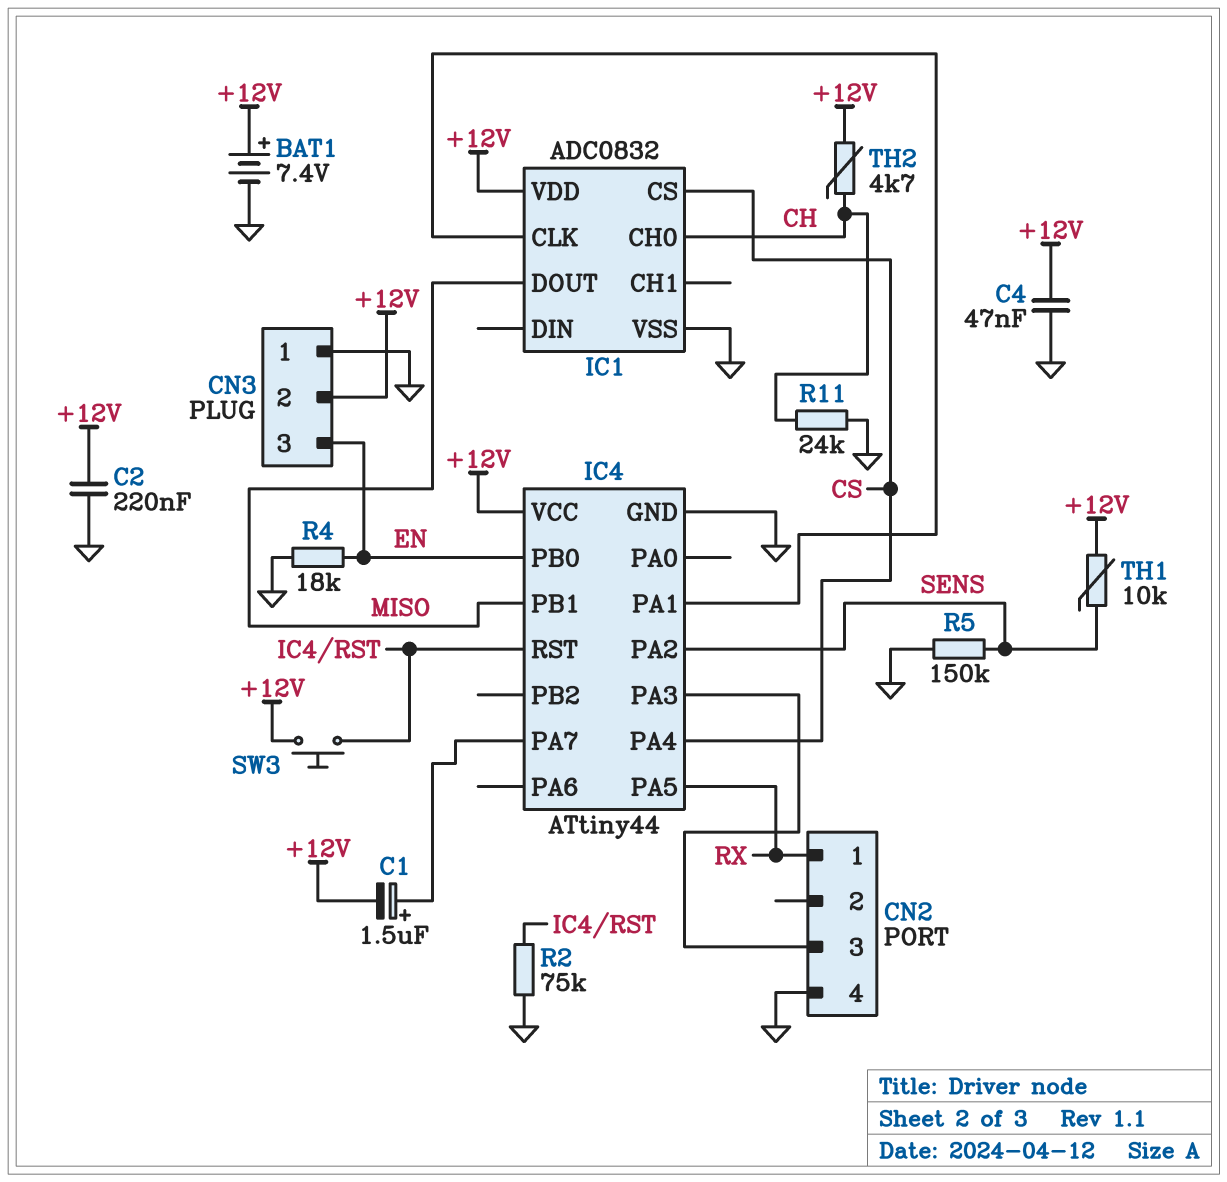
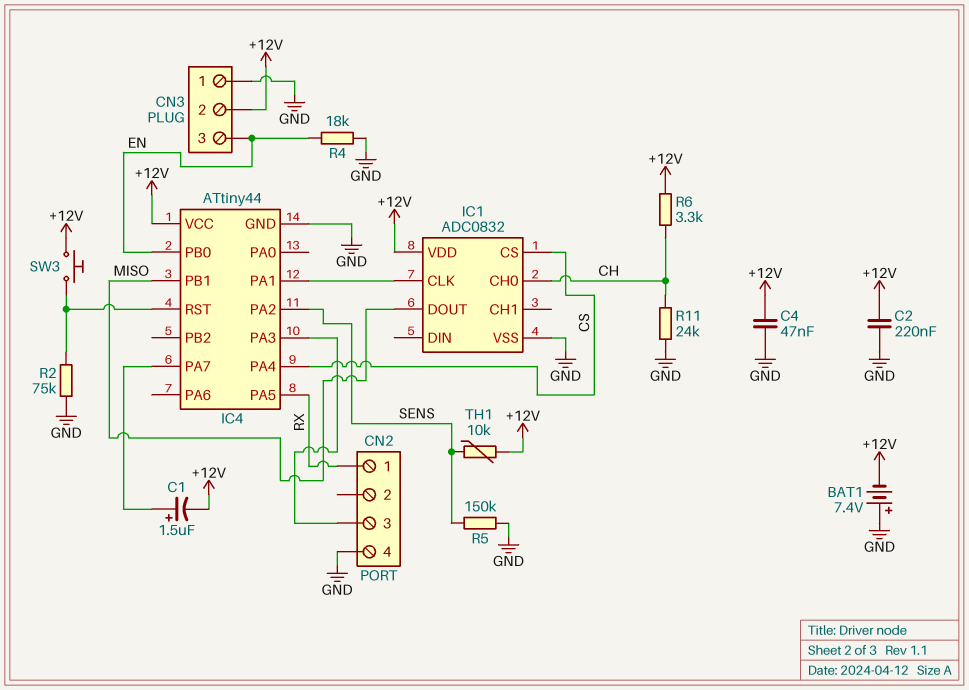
BAT1: 7.4V (plus +12V, minus GND) -> 7.4V (plus GND, minus +12V)
R6: none -> 3.3k (+12V, CH)
TH2: 4.7k (+12V, CH) -> none

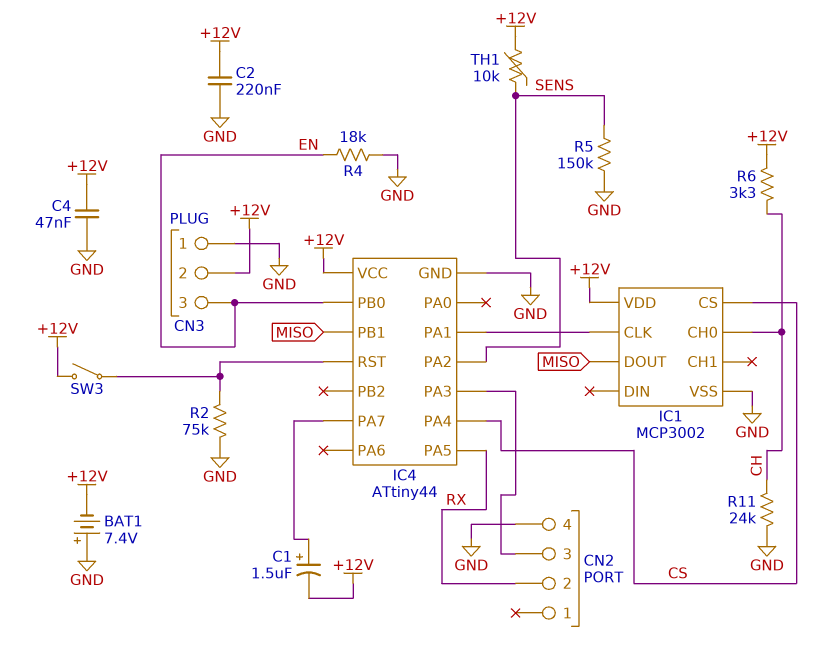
CN2 pin 1: RX -> none
CN2 pin 2: none -> RX
IC1: ADC0832 -> MCP3002
SW3: button (+12V, IC4/RST) -> switch (+12V, IC4/RST)

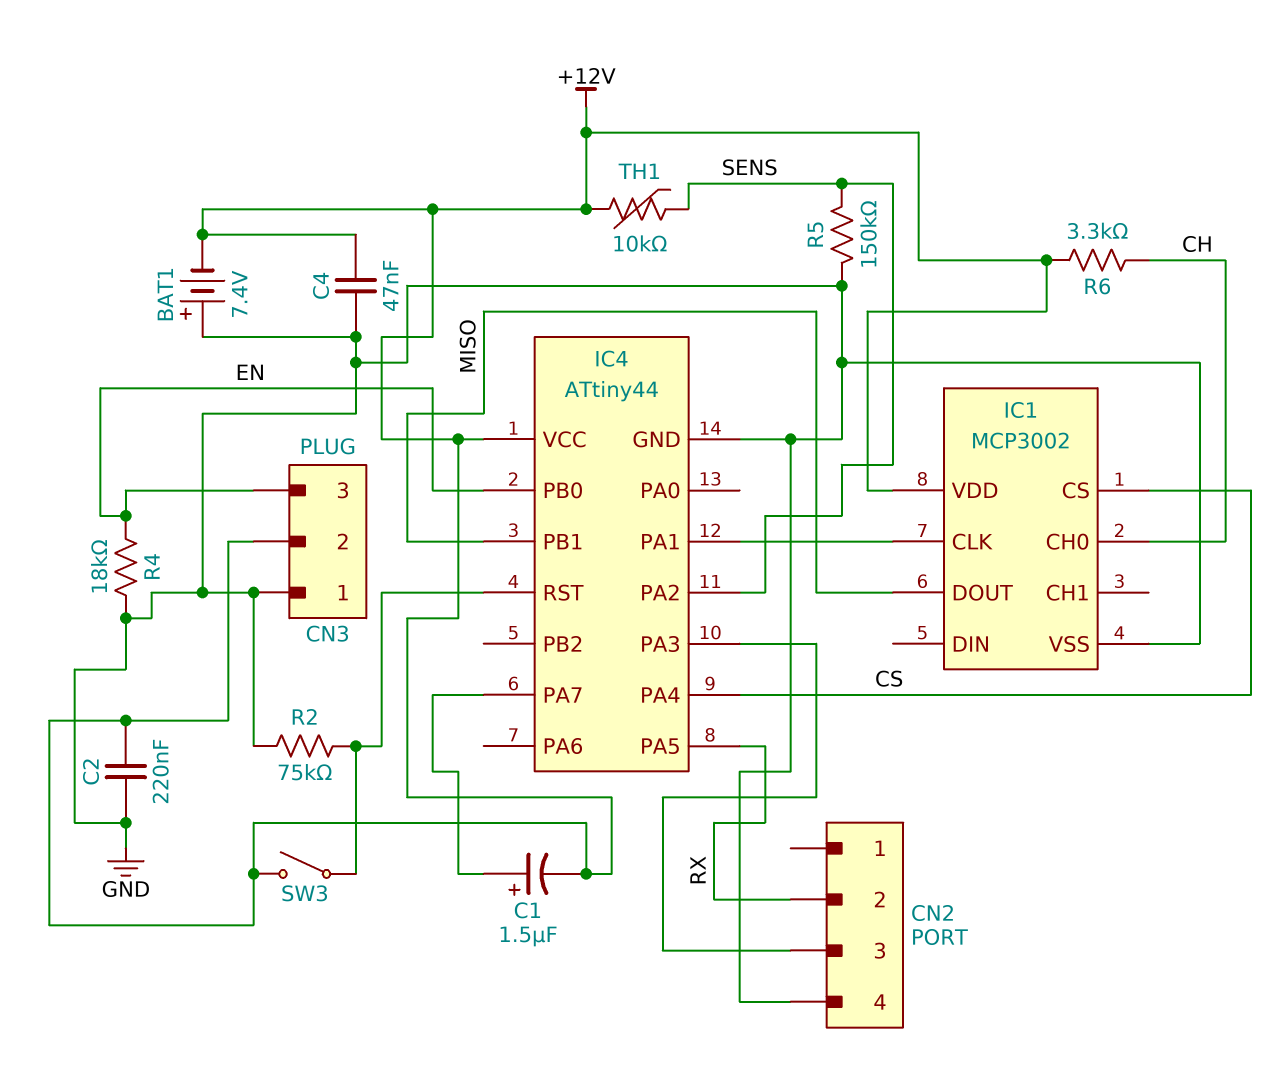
R11: 24k (CH, GND) -> none

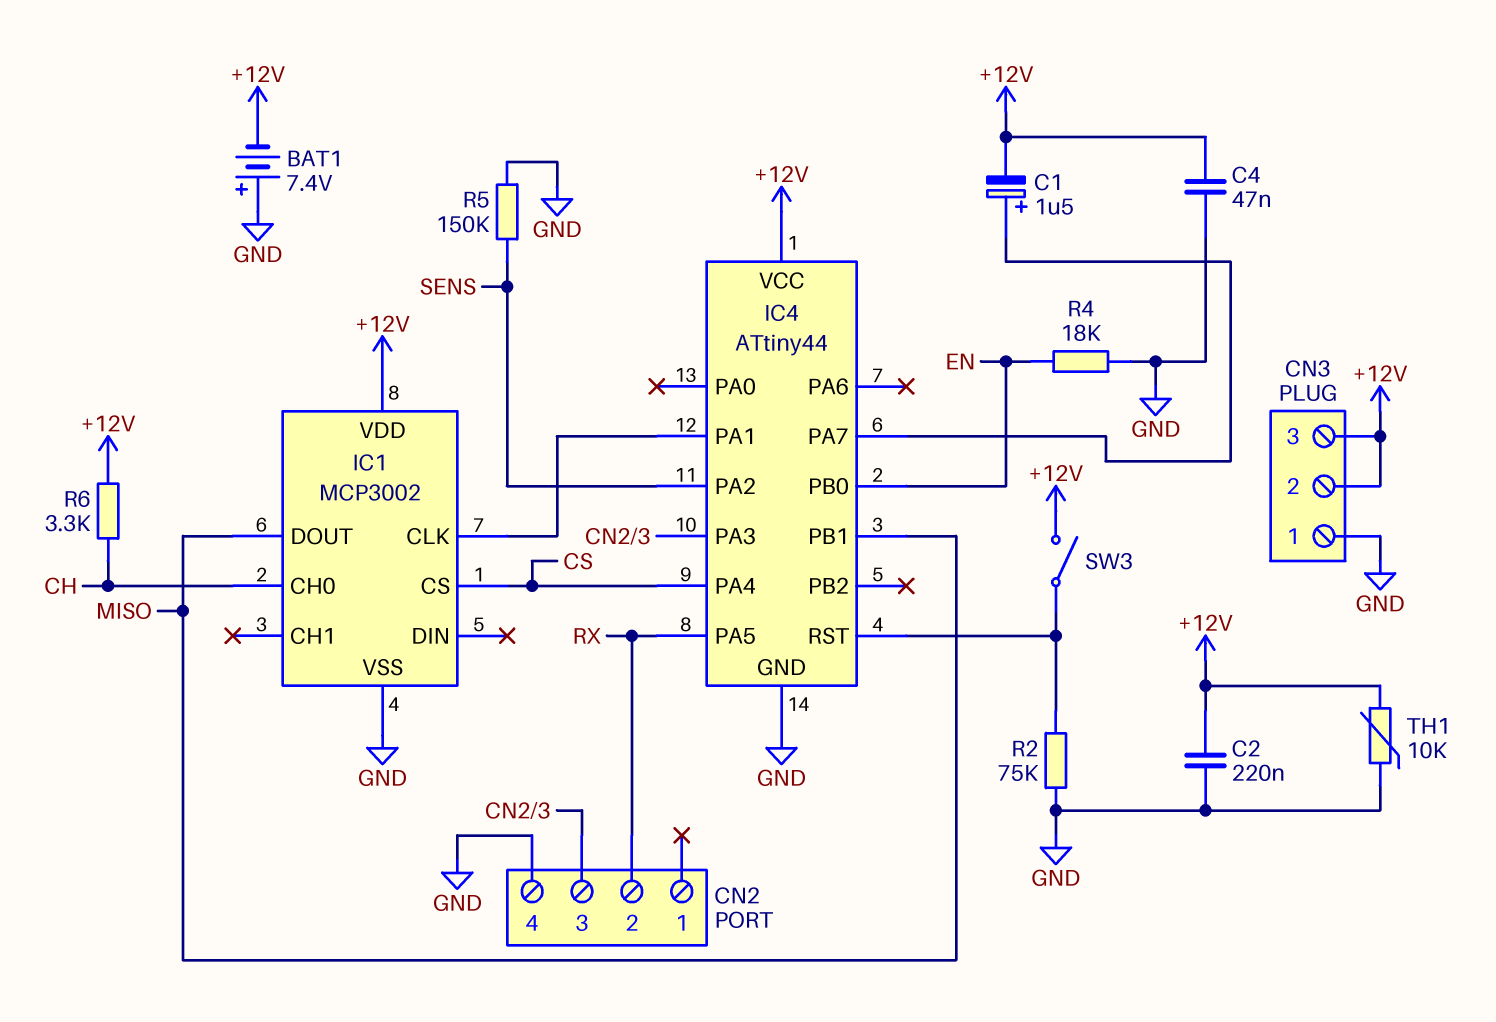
CN3 pin 3: EN -> +12V
TH1: 10k (+12V, SENS) -> 10k (+12V, GND)

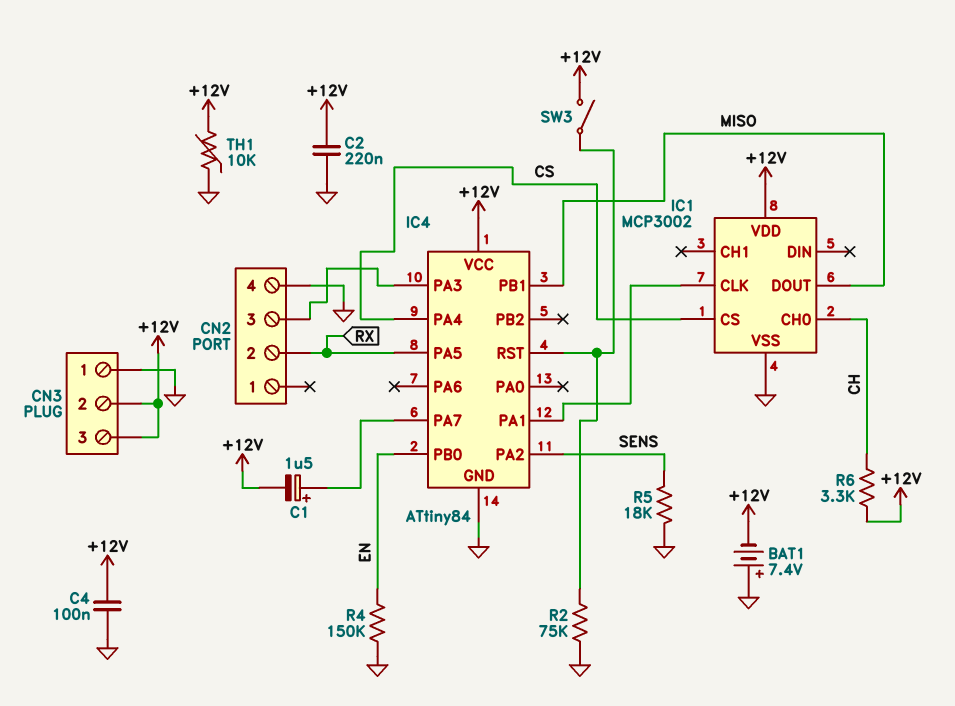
C4: 47nF (+12V, GND) -> 100nF (+12V, GND)
IC4: ATtiny44 -> ATtiny84
R4: 18k (EN, GND) -> 150k (EN, GND)
R5: 150k (GND, SENS) -> 18k (GND, SENS)

